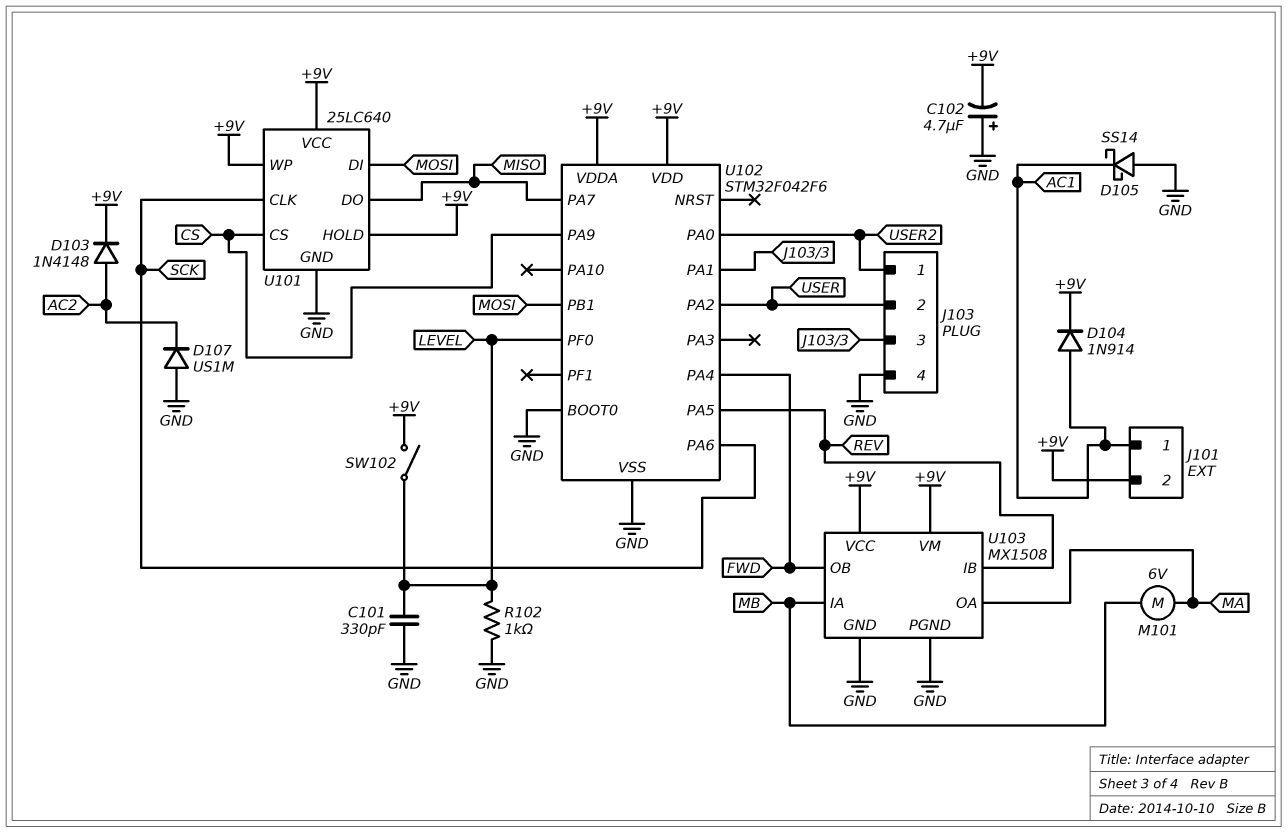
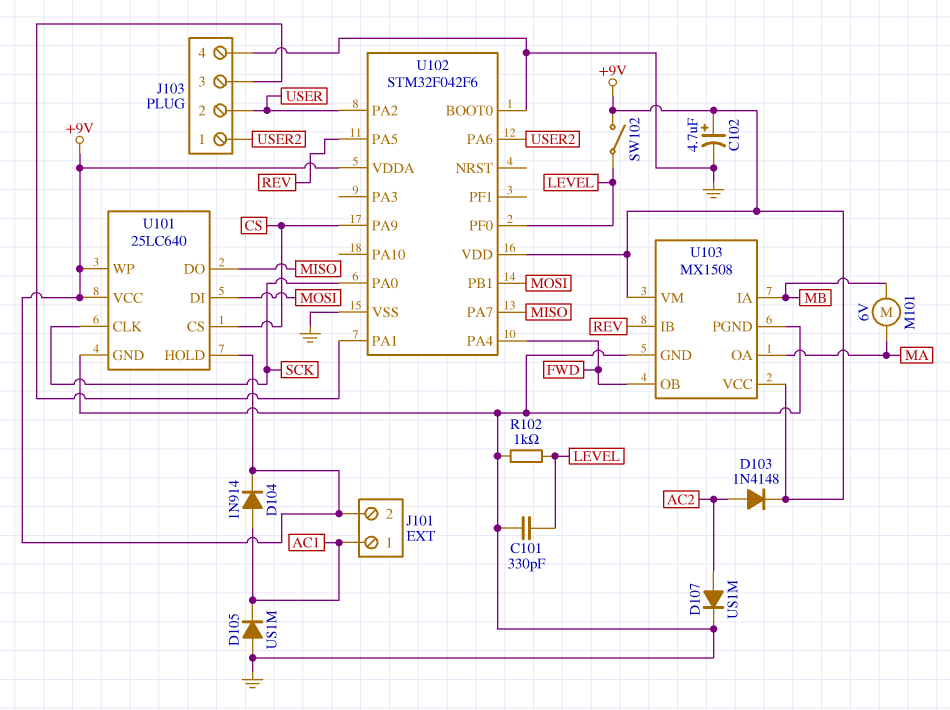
C102: 4.7uF (plus GND, minus +9V) -> 4.7uF (plus +9V, minus GND)
D105: schottky SS14 (A GND, K AC1) -> diode US1M (A GND, K AC1)
D107: diode US1M (A GND, K AC2) -> diode US1M (A AC2, K GND)
U102 pin PA0: USER2 -> SCK
U102 pin PA6: SCK -> USER2

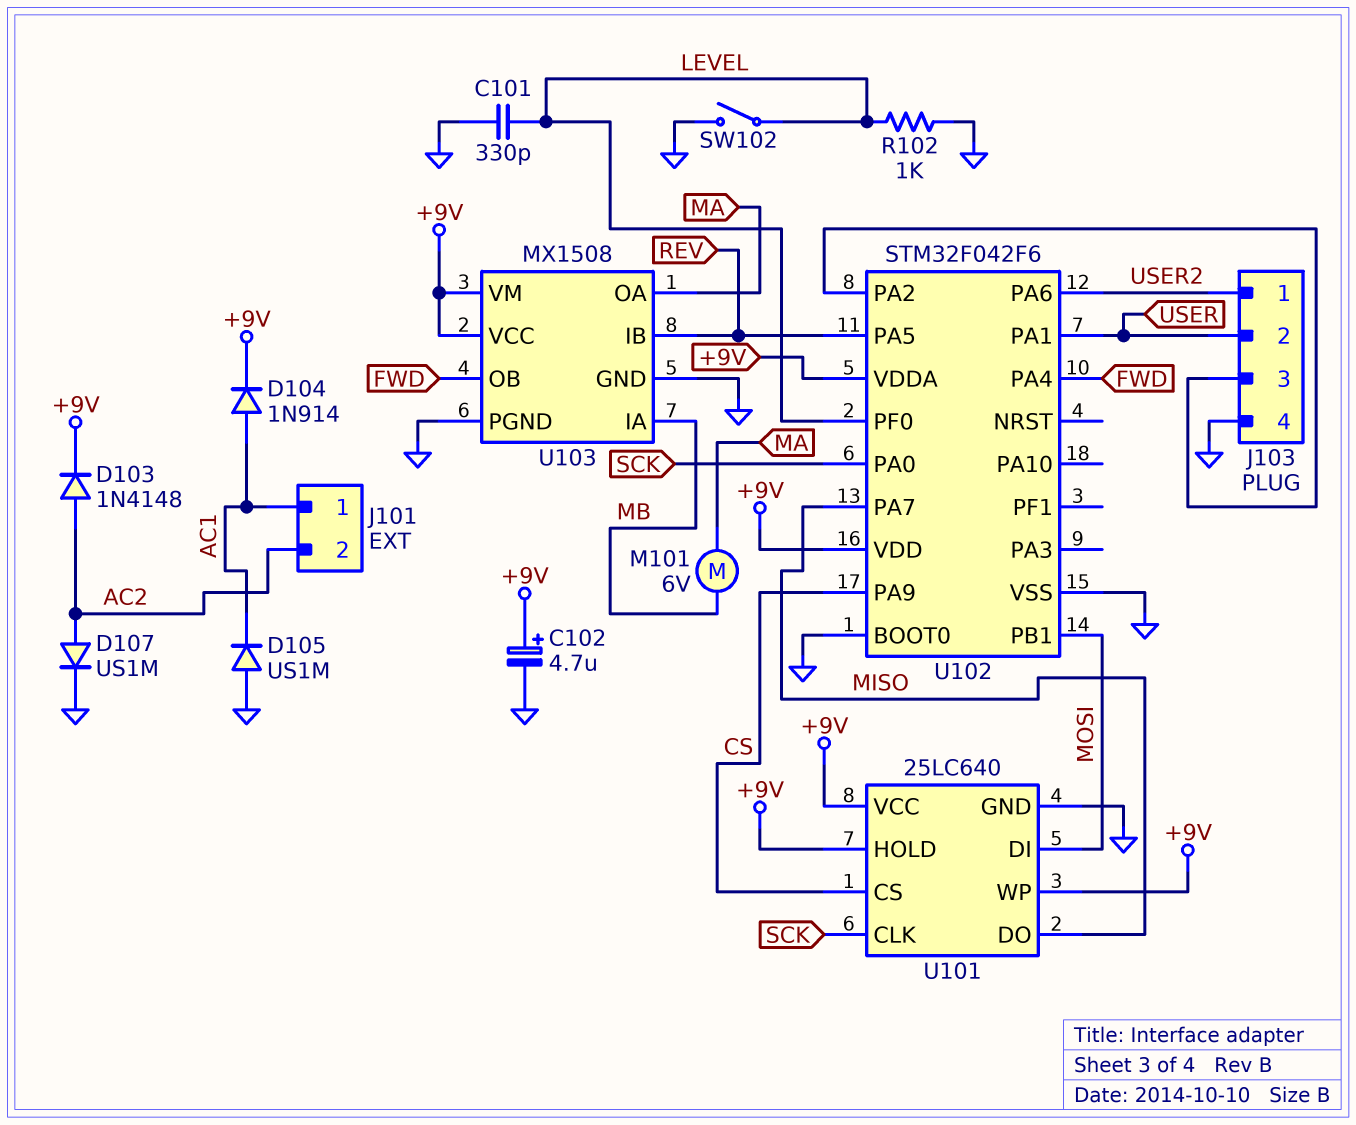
J101 pin 2: +9V -> AC2
SW102: switch (+9V, LEVEL) -> switch (GND, LEVEL)
U102 pin PA1: J103/3 -> USER
U102 pin PA2: USER -> J103/3

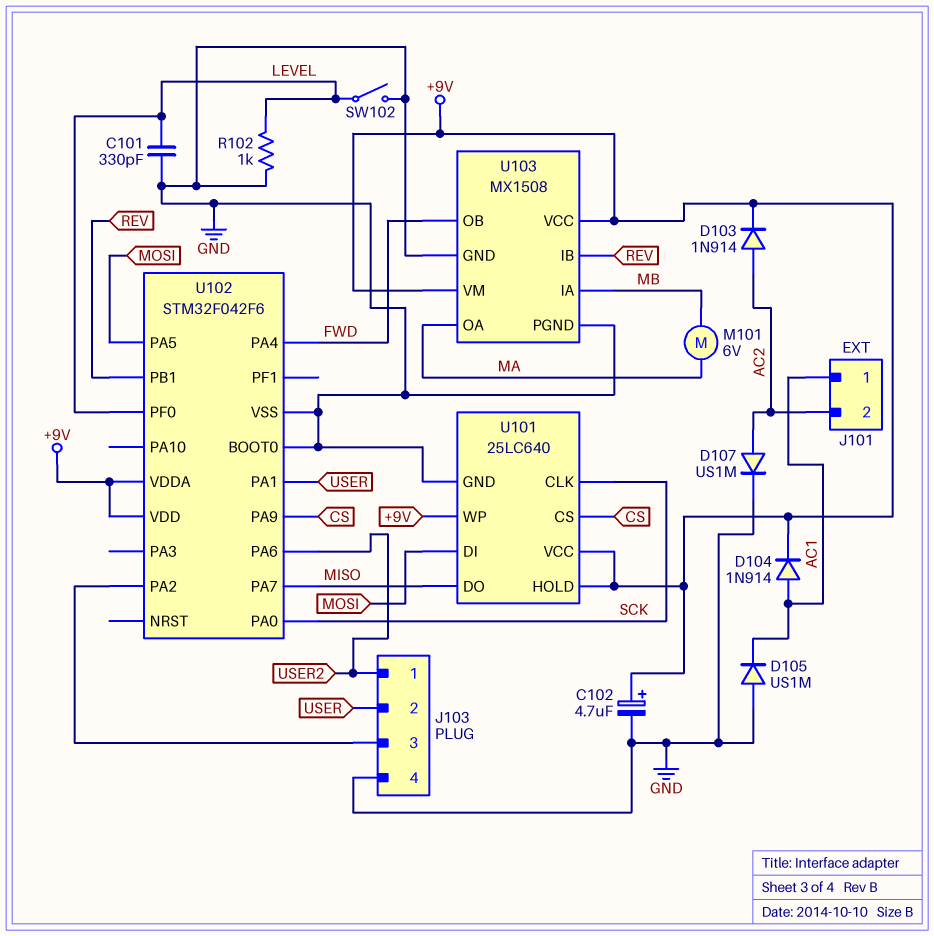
D103: diode 1N4148 (A AC2, K +9V) -> diode 1N914 (A AC2, K +9V)
U102 pin PA5: REV -> MOSI
U102 pin PB1: MOSI -> REV

